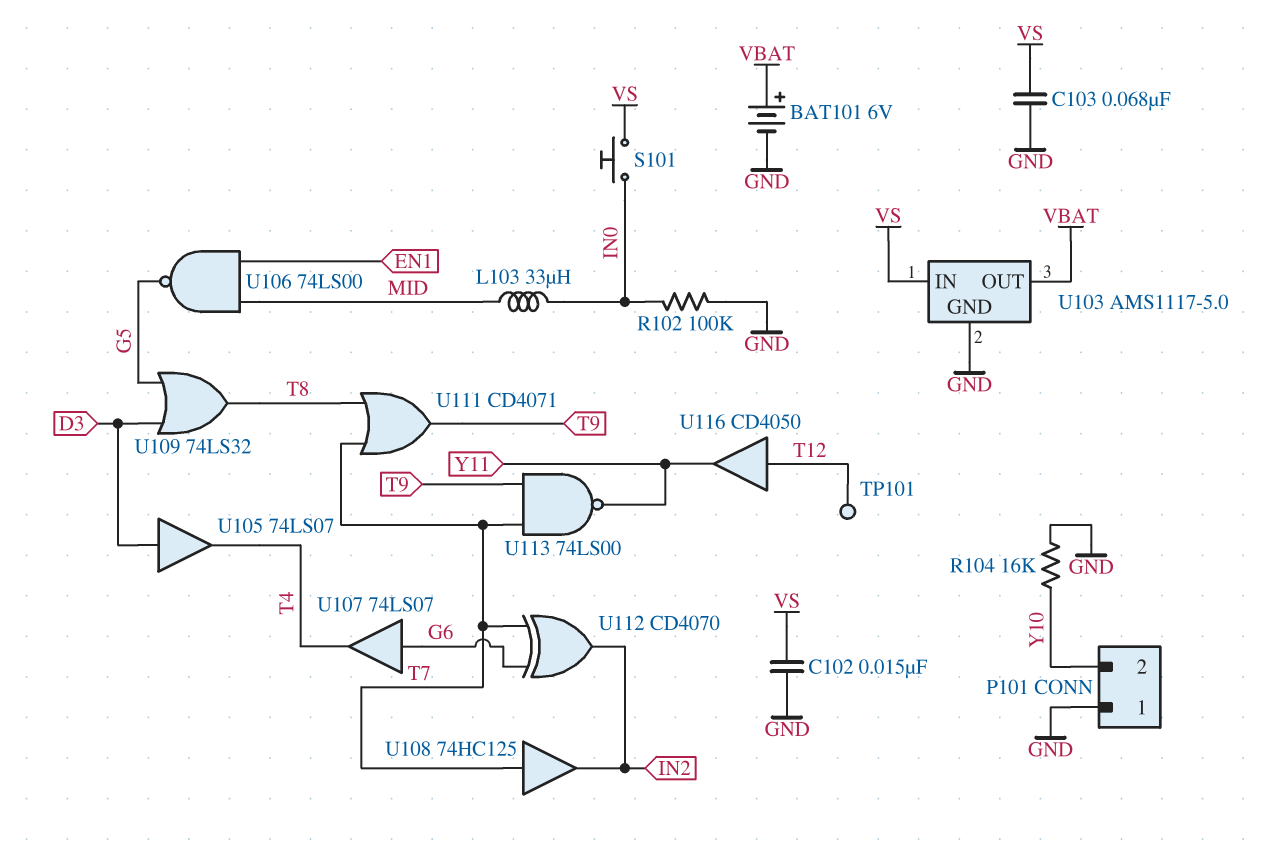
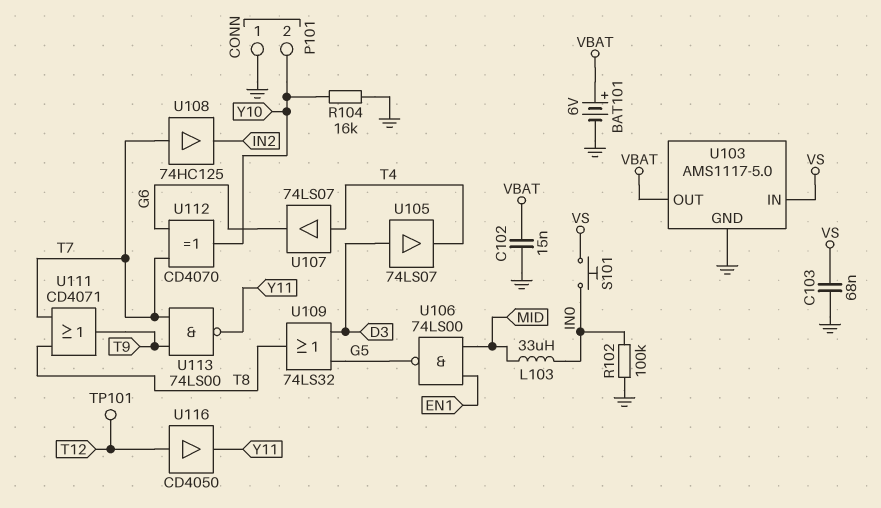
C102: 15nF (GND, VS) -> 15nF (GND, VBAT)
U107: buffer 74LS07 (in G6, out T4) -> buffer 74LS07 (in T4, out G6)
U112: XOR CD4070 (in G6, in T7, out IN2) -> XOR CD4070 (in G6, in T7, out Y10)

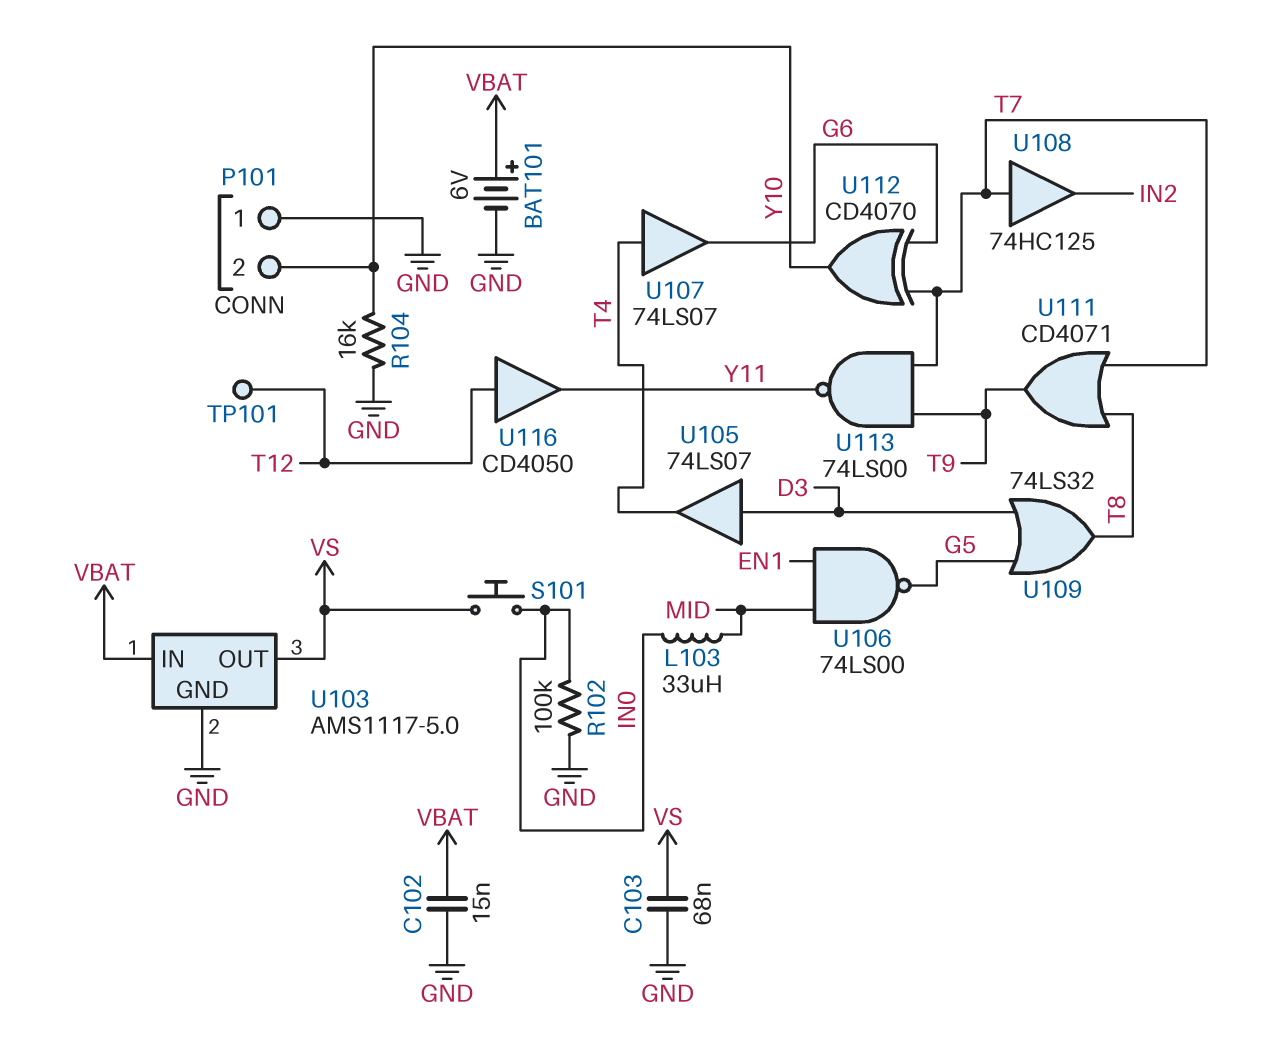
U103 pin IN: VS -> VBAT
U103 pin OUT: VBAT -> VS

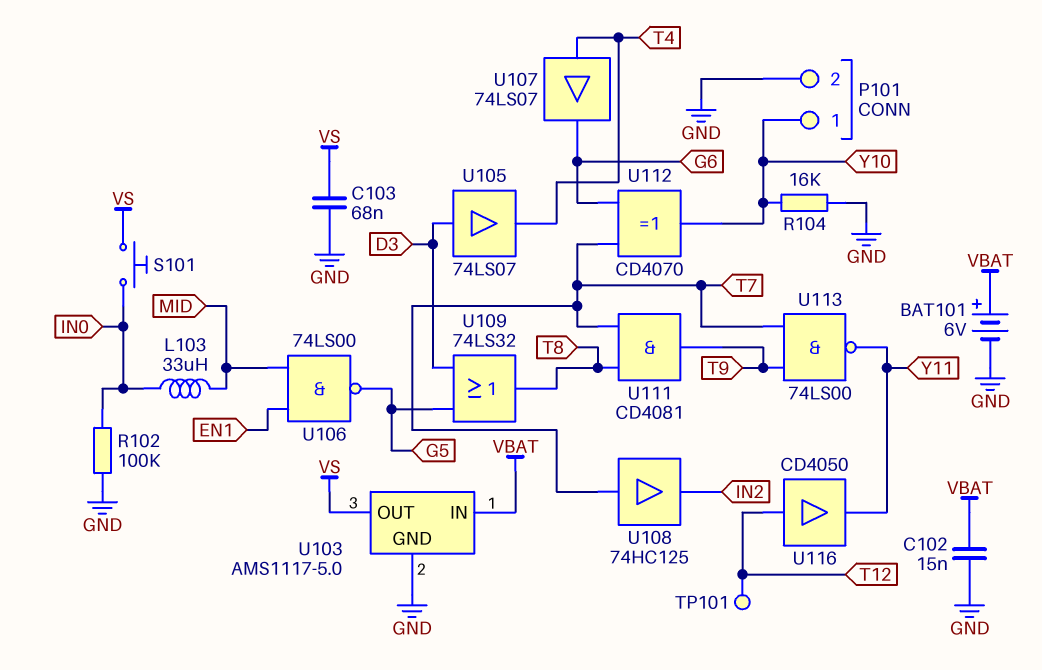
P101 pin 1: GND -> Y10
P101 pin 2: Y10 -> GND
U111: OR CD4071 (in T7, in T8, out T9) -> AND CD4081 (in T7, in T8, out T9)

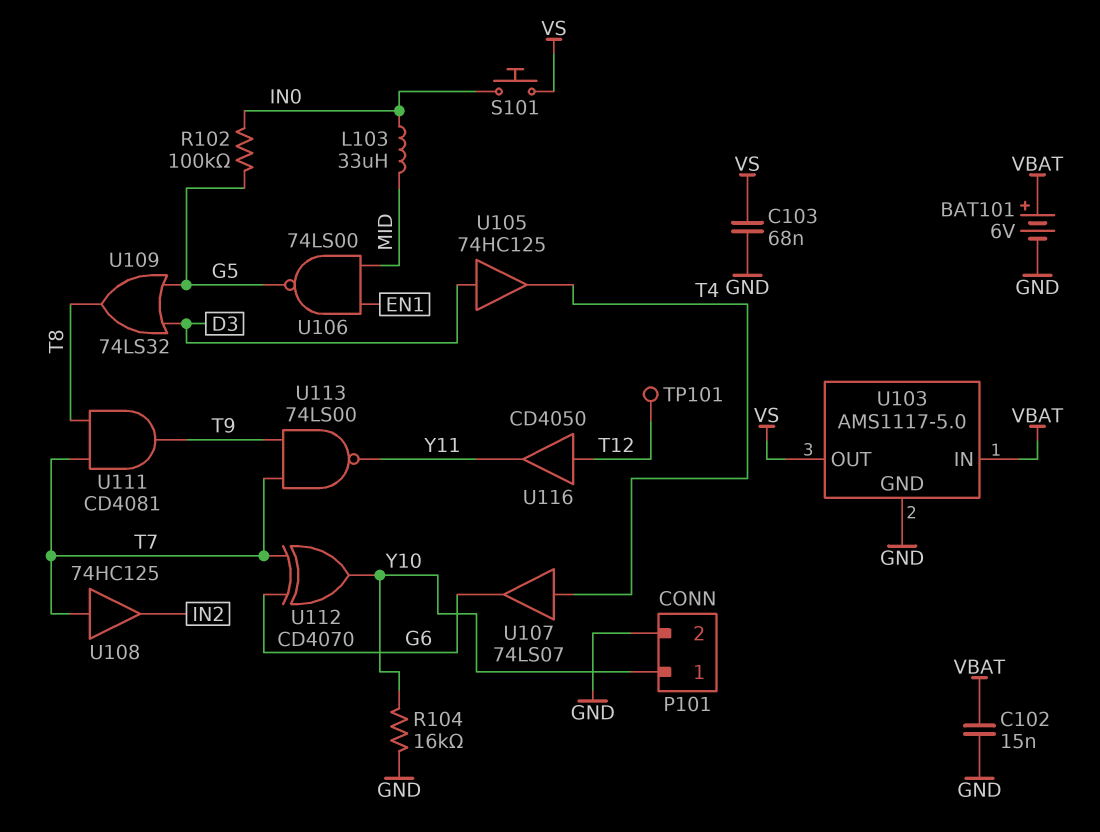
R102: 100k (GND, IN0) -> 100k (G5, IN0)
U105: buffer 74LS07 (in D3, out T4) -> buffer 74HC125 (in D3, out T4)

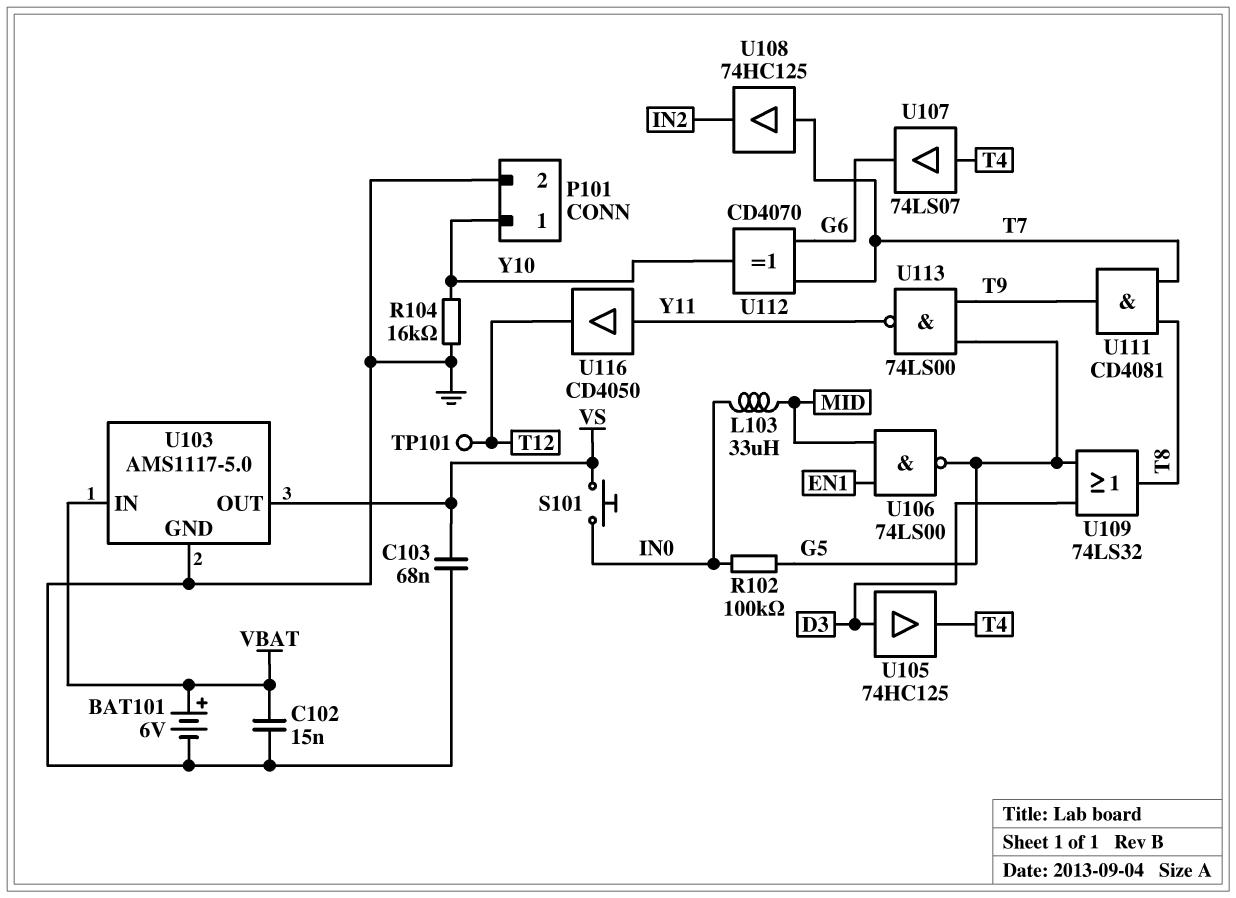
U113: NAND 74LS00 (in T7, in T9, out Y11) -> NAND 74LS00 (in G5, in T9, out Y11)
U116: buffer CD4050 (in T12, out Y11) -> buffer CD4050 (in Y11, out T12)

